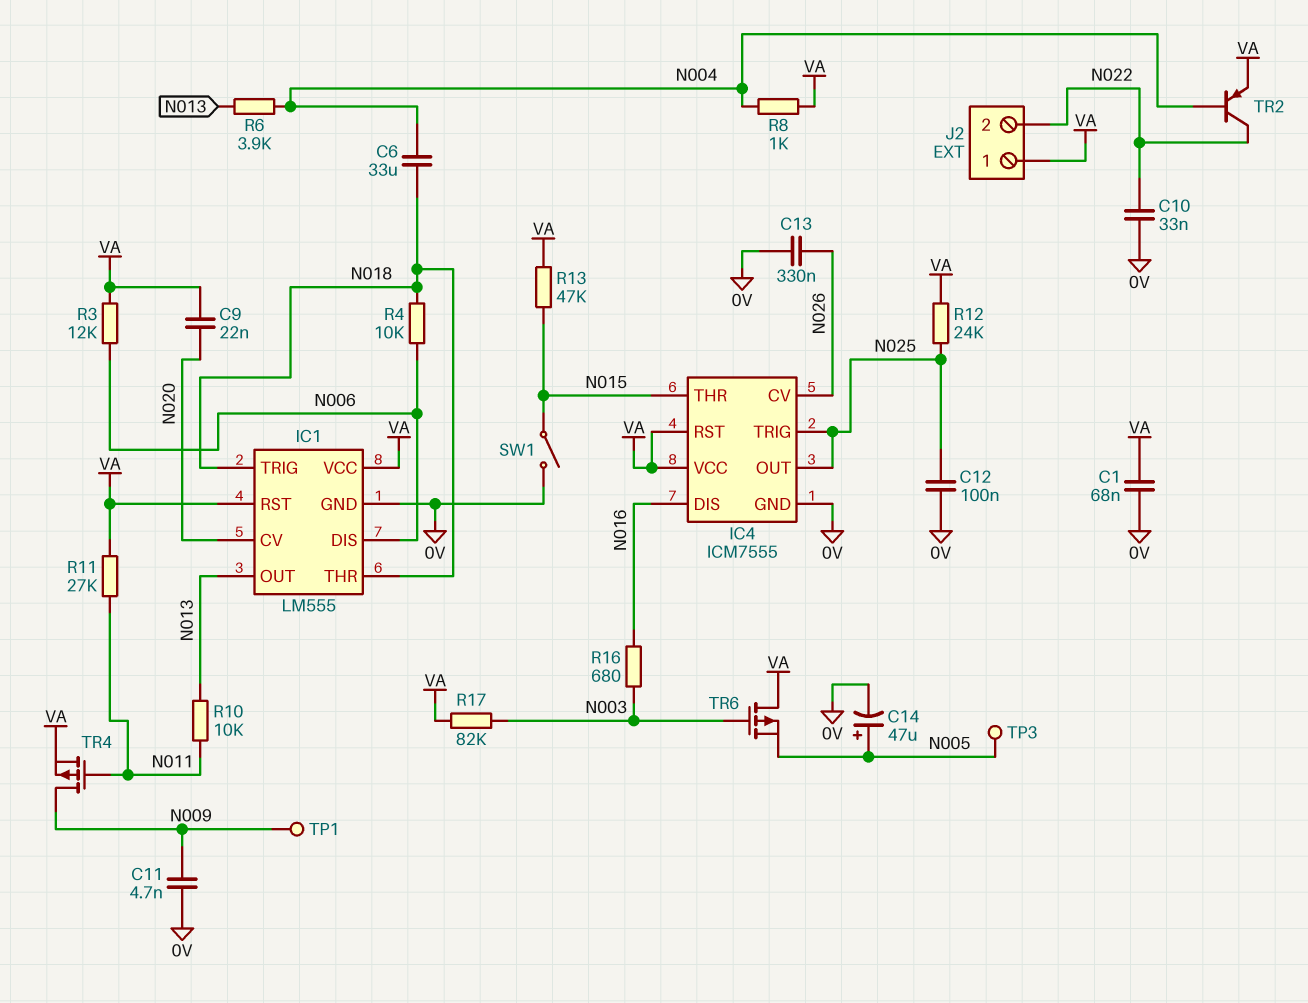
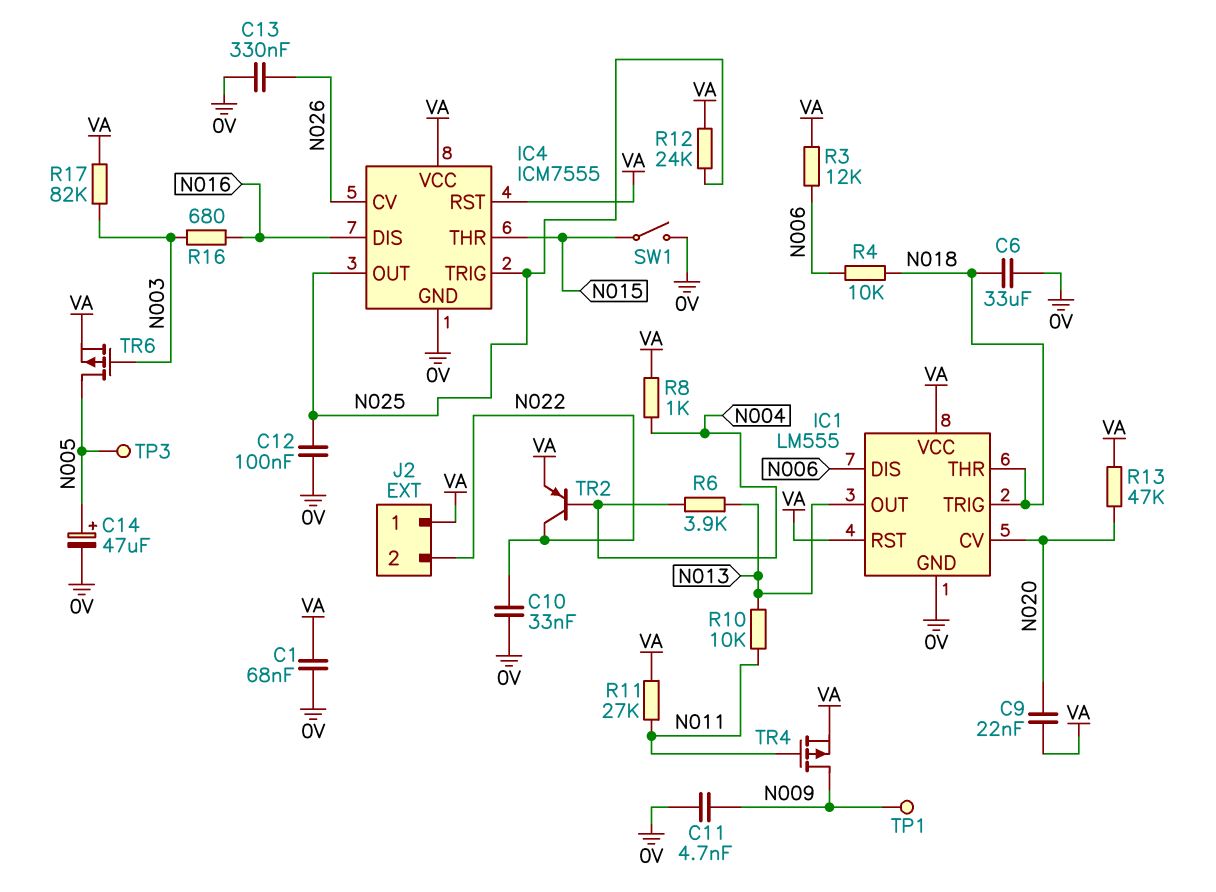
C6: 33uF (N004, N018) -> 33uF (0V, N018)
R13: 47k (N015, VA) -> 47k (N020, VA)
TR6: PMOS (G N003, D VA, S N005) -> PMOS (G N003, D N005, S VA)

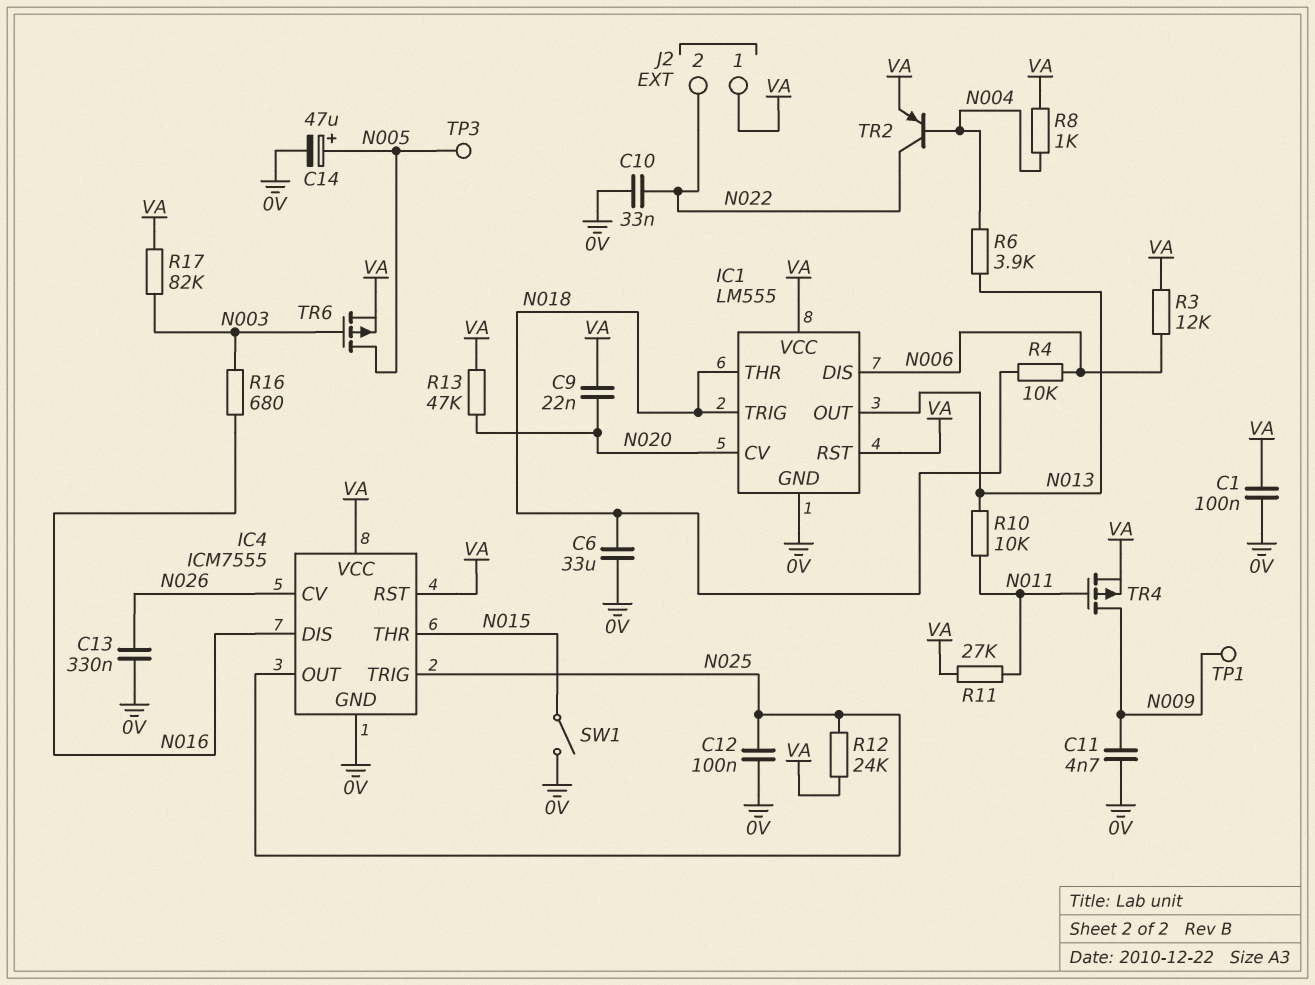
C1: 68nF (0V, VA) -> 100nF (0V, VA)

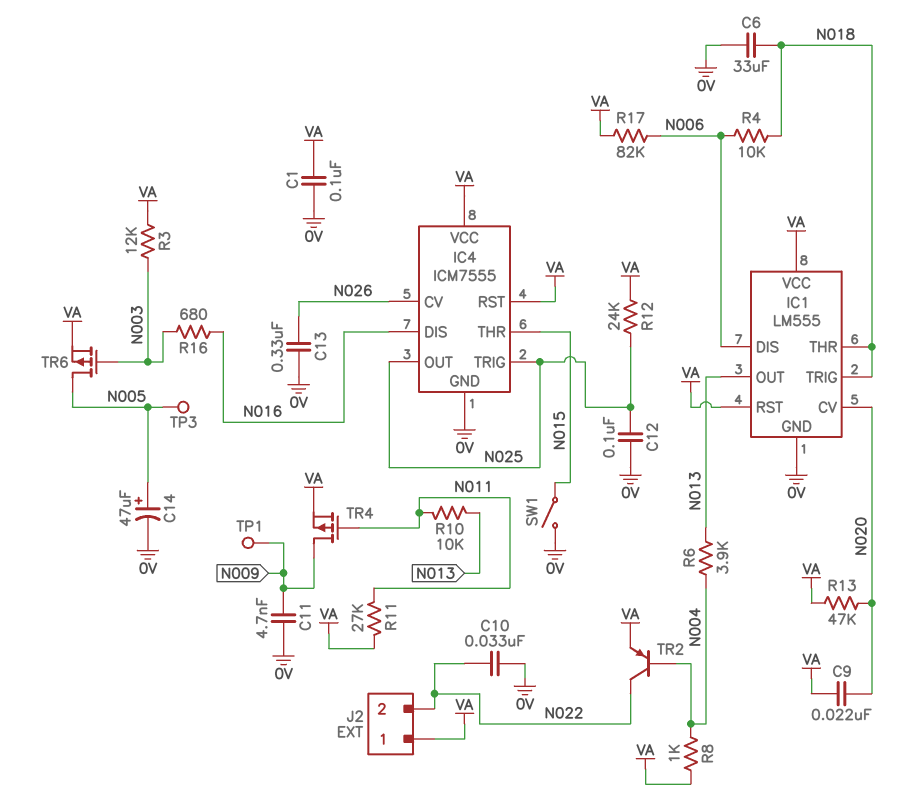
R3: 12k (N006, VA) -> 12k (N003, VA)
R17: 82k (N003, VA) -> 82k (N006, VA)

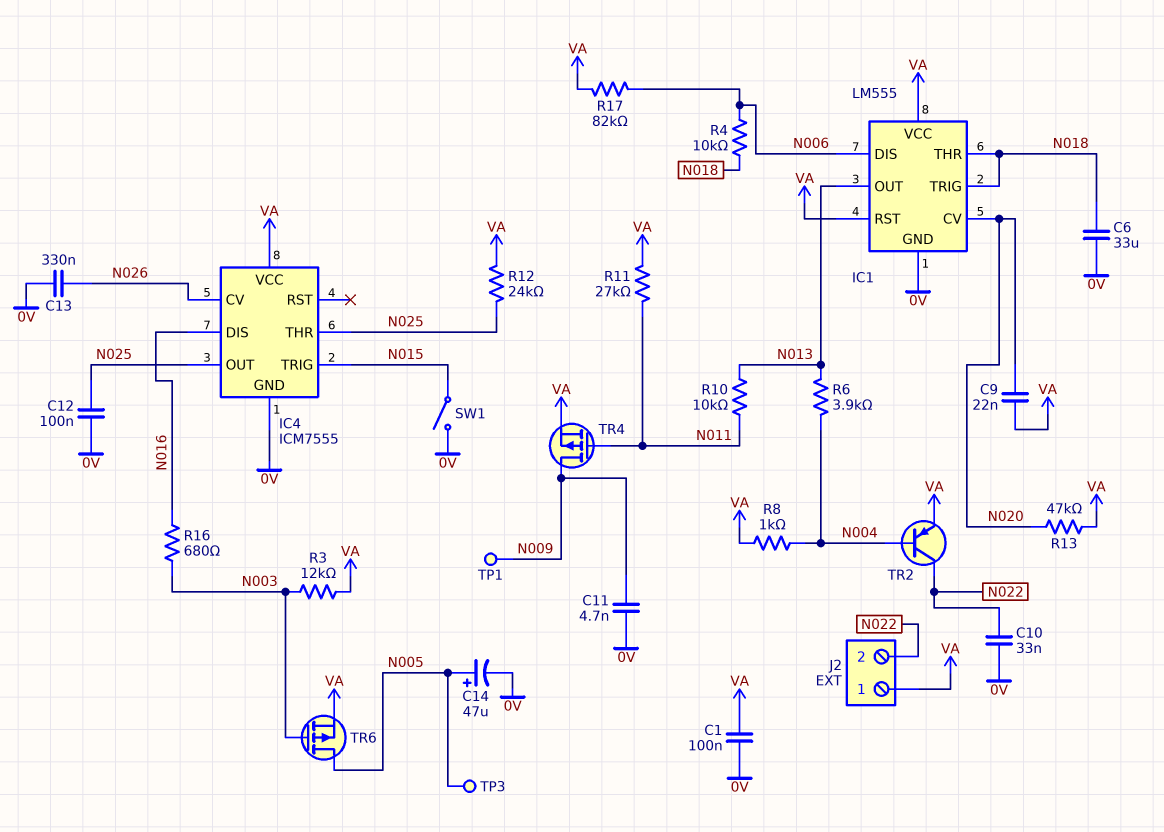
IC4 pin RST: VA -> none
IC4 pin THR: N015 -> N025
IC4 pin TRIG: N025 -> N015

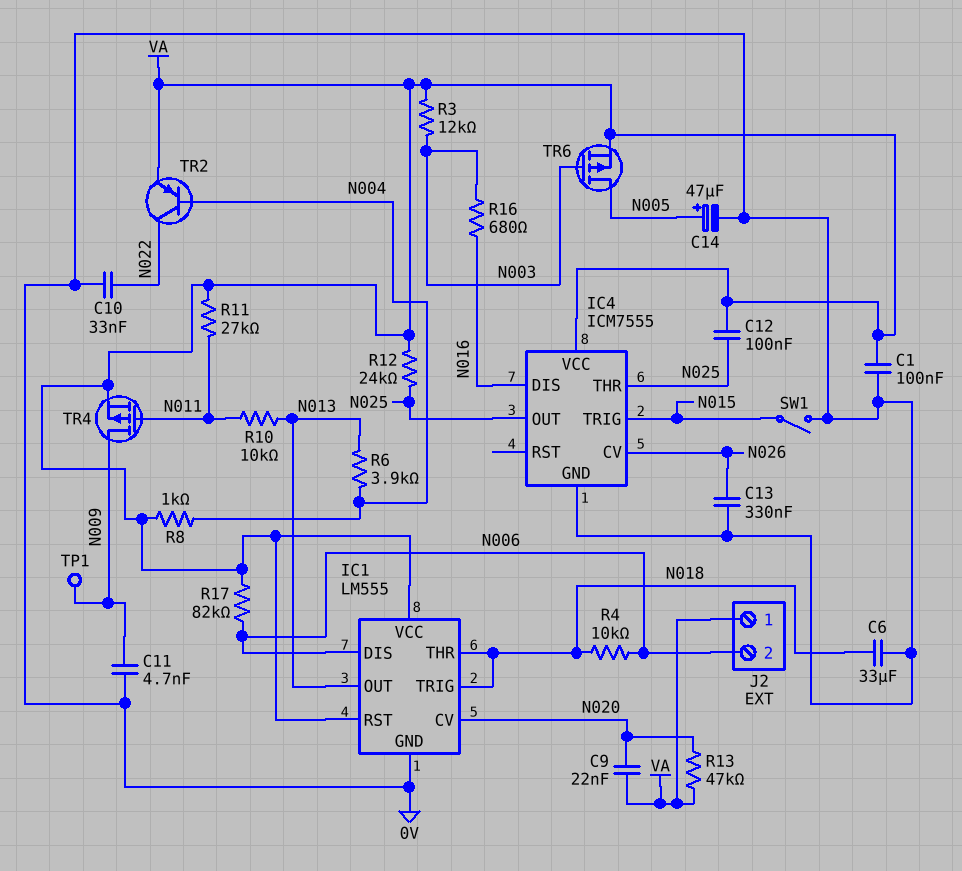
C12: 100nF (0V, N025) -> 100nF (N025, VA)
J2 pin 2: N022 -> N006
TP3: test point (N005) -> none

